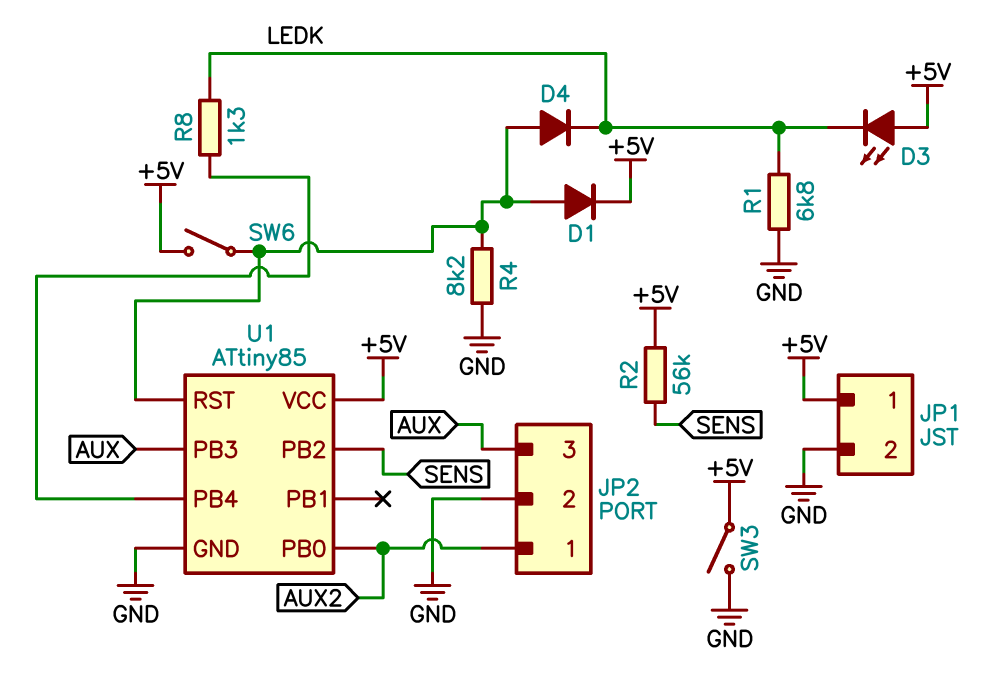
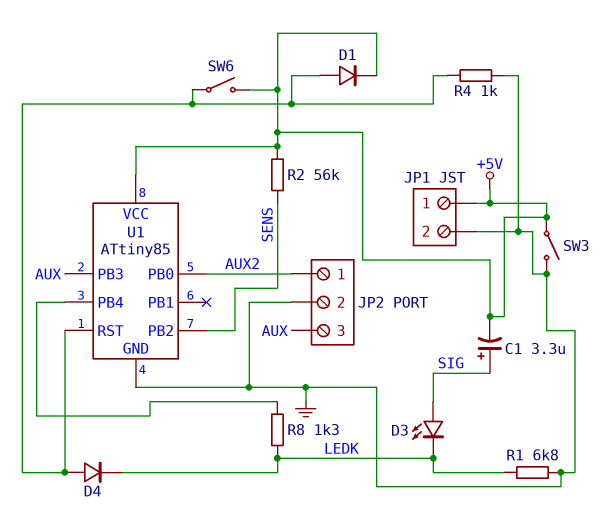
C1: none -> 3.3uF (plus SIG, minus +5V)
D3: LED (A +5V, K LEDK) -> LED (A SIG, K LEDK)
R4: 8.2k (GND, U1/RST) -> 1k (GND, U1/RST)

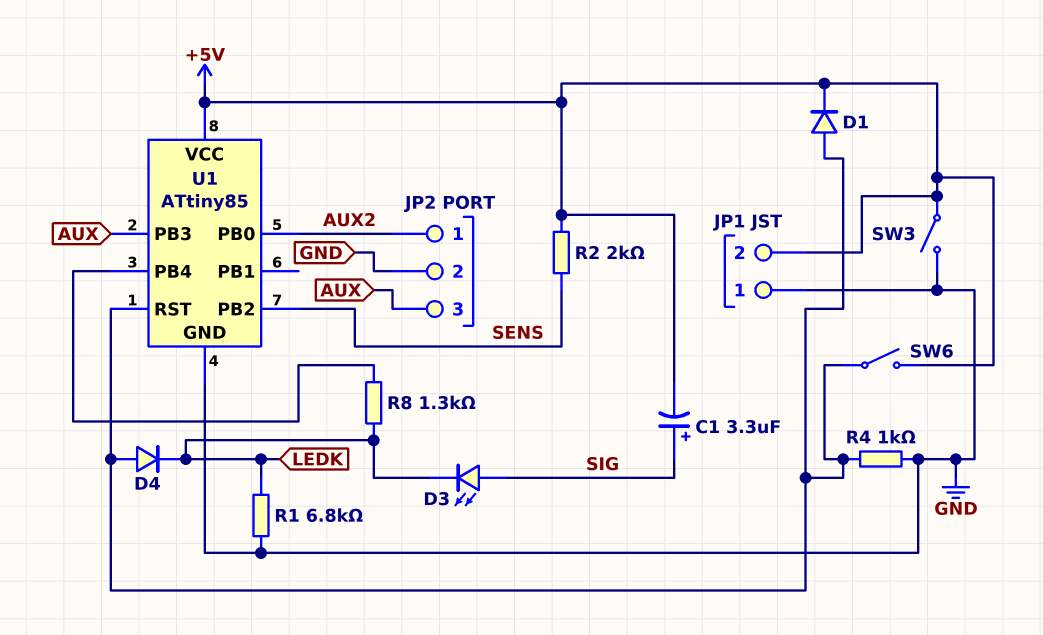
JP1 pin 1: +5V -> GND
JP1 pin 2: GND -> +5V
R2: 56k (+5V, SENS) -> 2k (+5V, SENS)

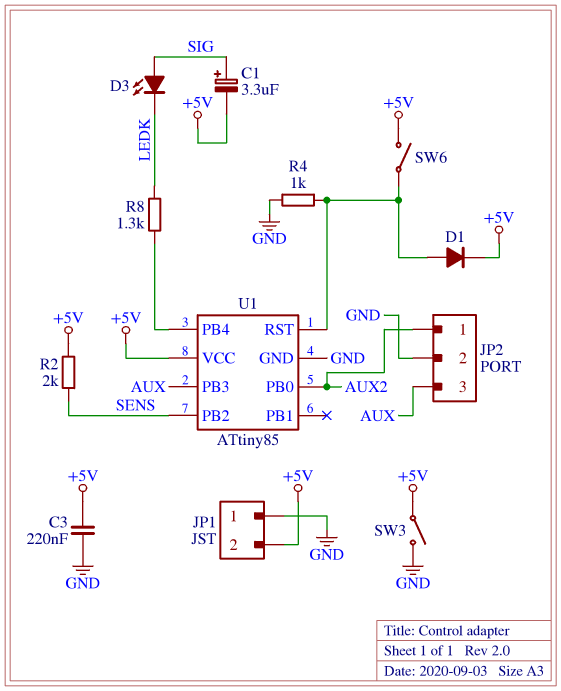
C3: none -> 220nF (+5V, GND)
D4: diode (A U1/RST, K LEDK) -> none
R1: 6.8k (GND, LEDK) -> none

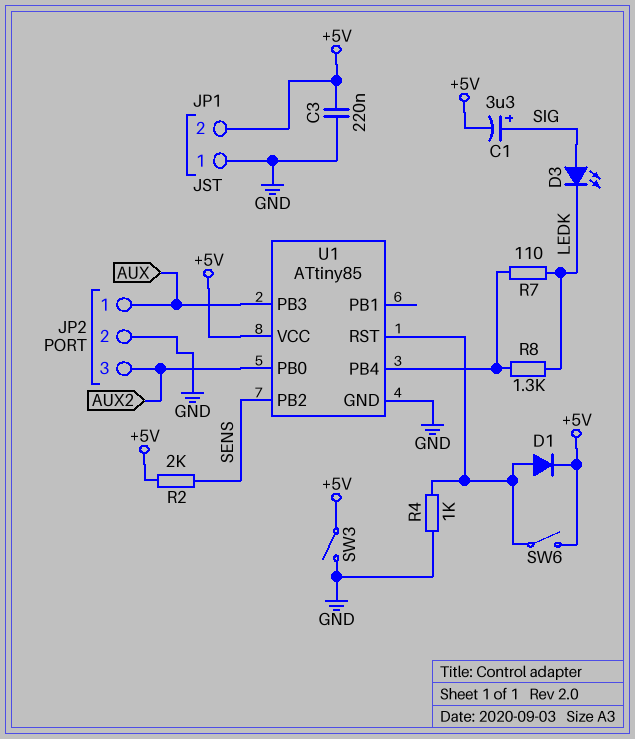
JP2 pin 1: AUX2 -> AUX
JP2 pin 3: AUX -> AUX2
R7: none -> 110 (LEDK, U1/PB4)

